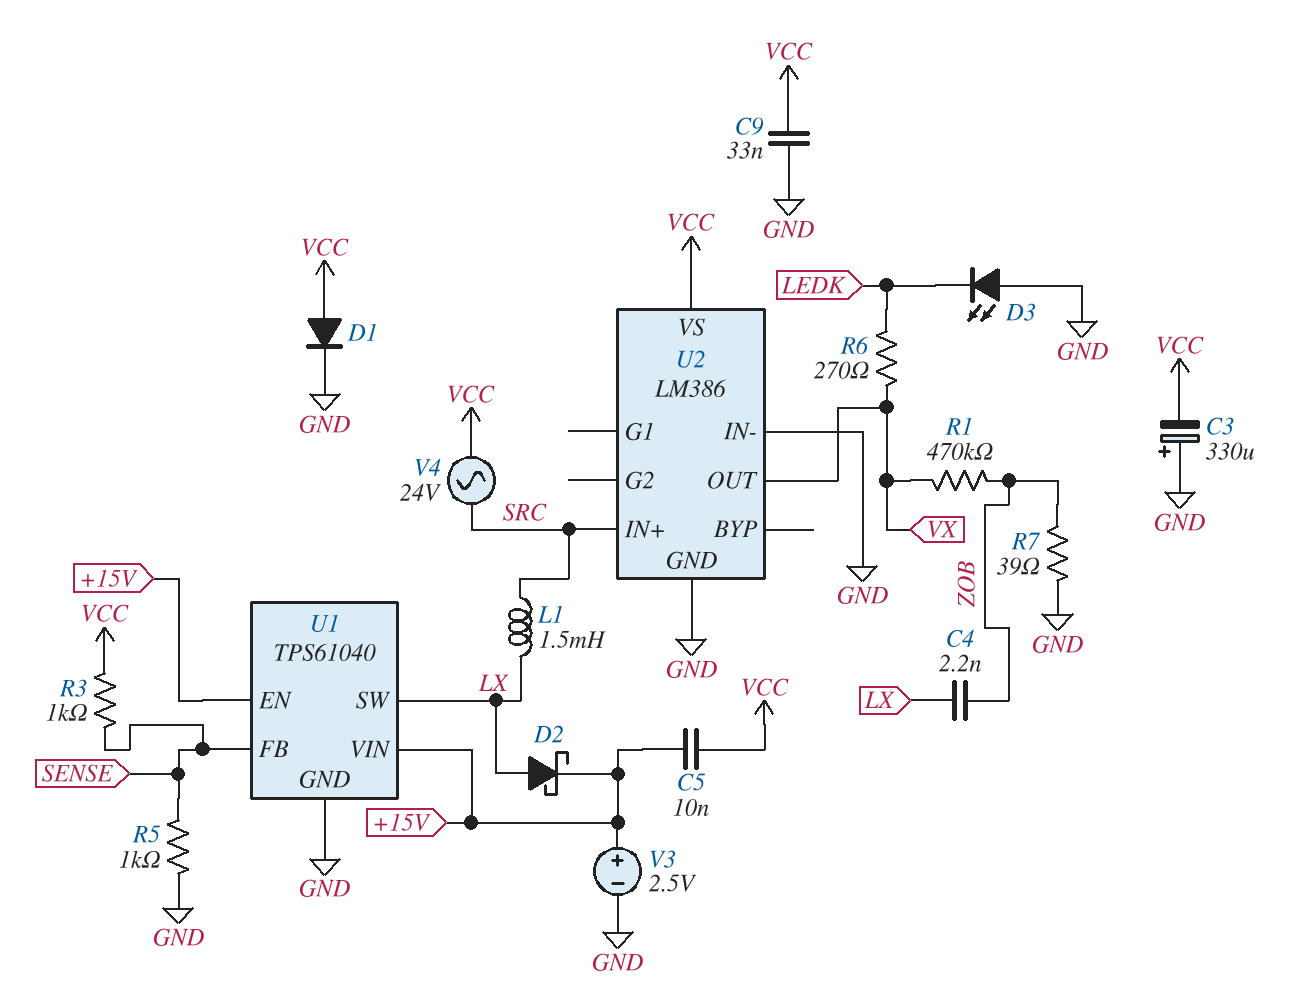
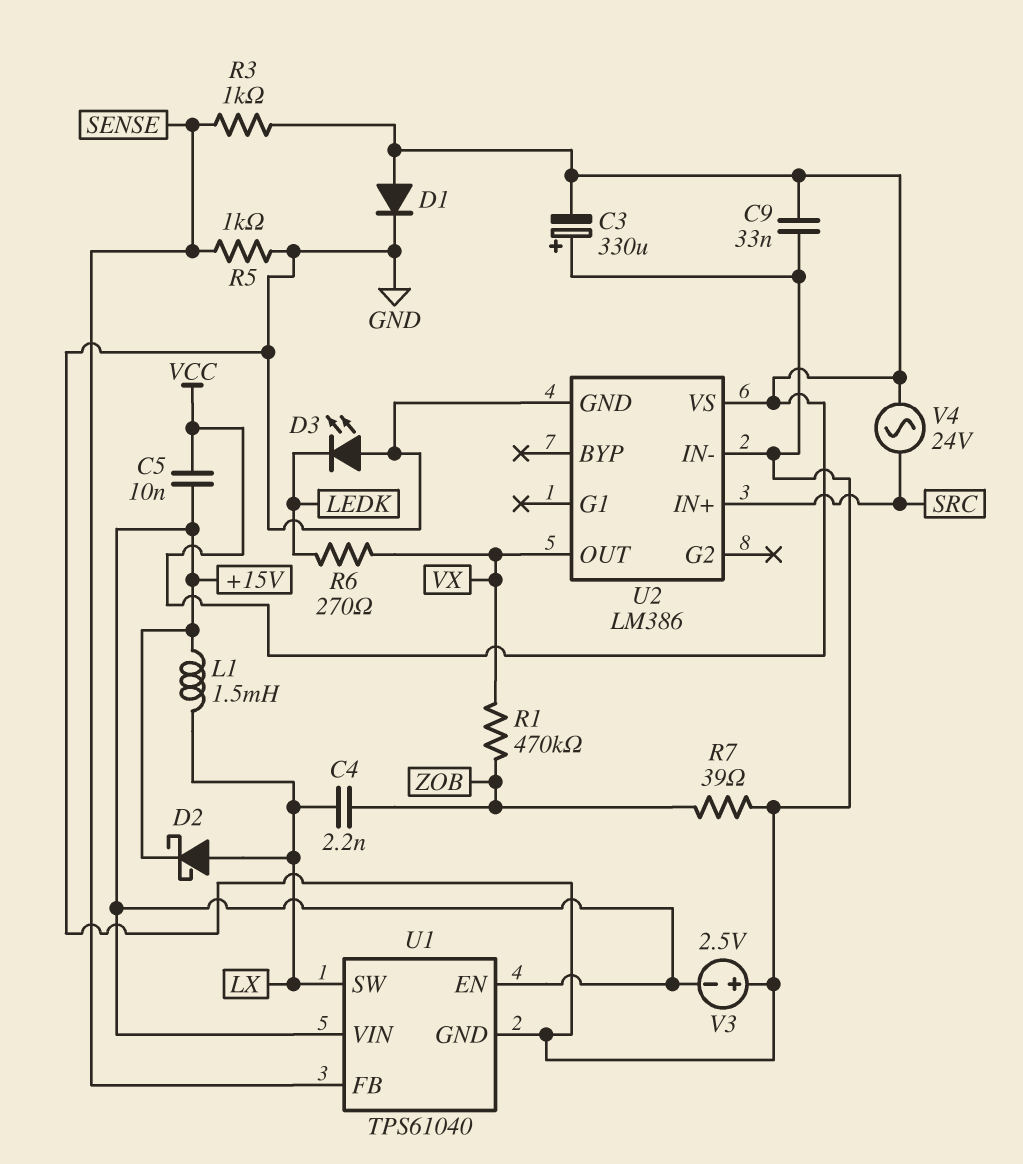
L1: 1.5mH (LX, SRC) -> 1.5mH (+15V, LX)
V3: 2.5V (plus +15V, minus GND) -> 2.5V (plus GND, minus +15V)

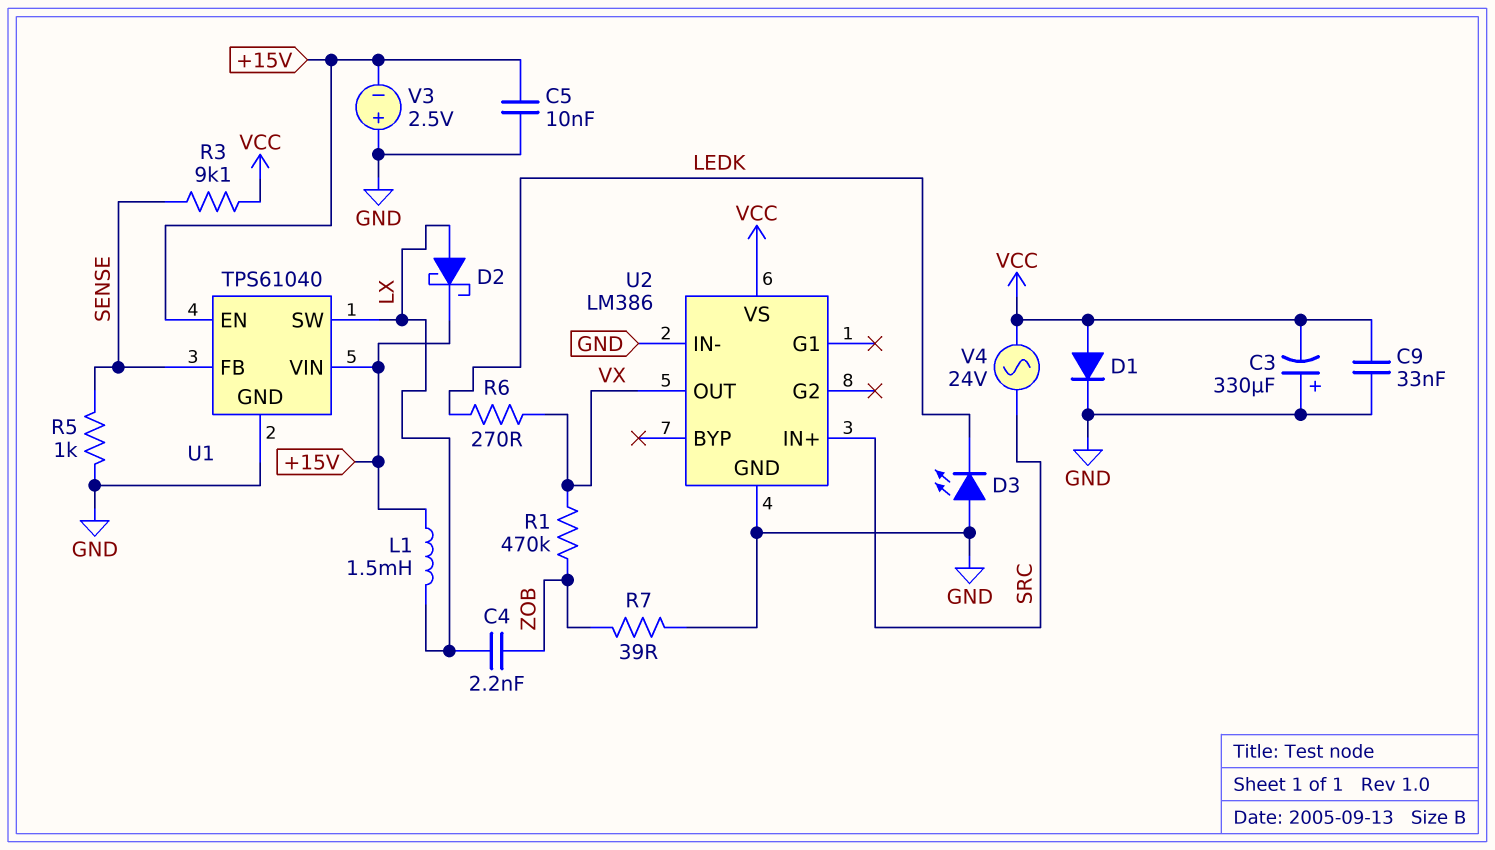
C5: 10nF (+15V, VCC) -> 10nF (+15V, GND)
R3: 1k (SENSE, VCC) -> 9.1k (SENSE, VCC)

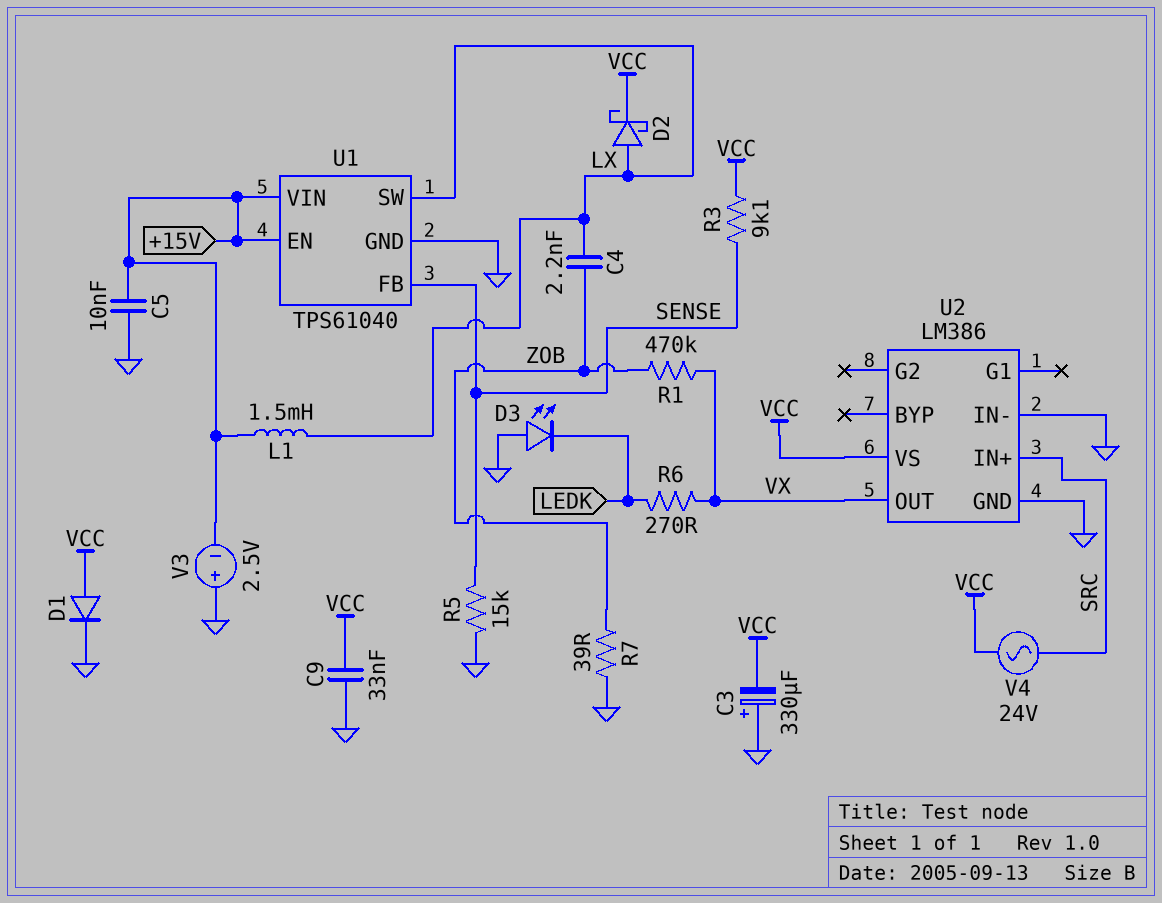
D2: schottky (A LX, K +15V) -> schottky (A LX, K VCC)
R5: 1k (GND, SENSE) -> 15k (GND, SENSE)

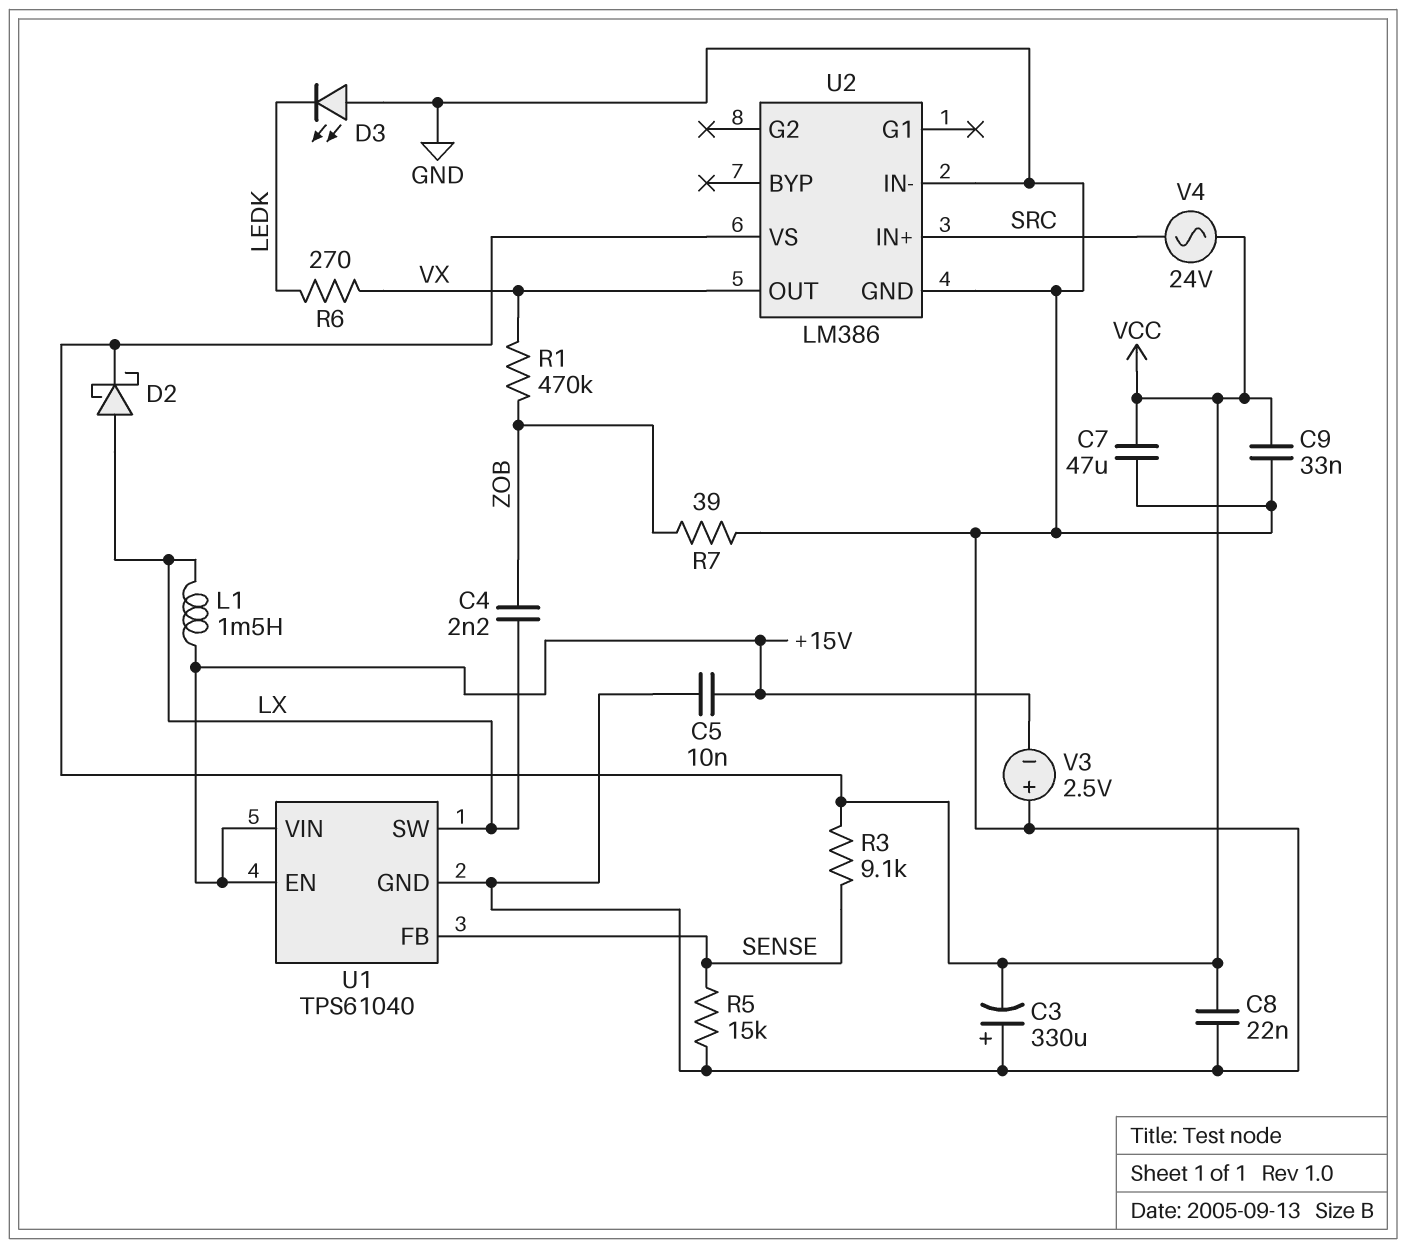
C7: none -> 47uF (GND, VCC)
C8: none -> 22nF (GND, VCC)
D1: diode (A VCC, K GND) -> none

